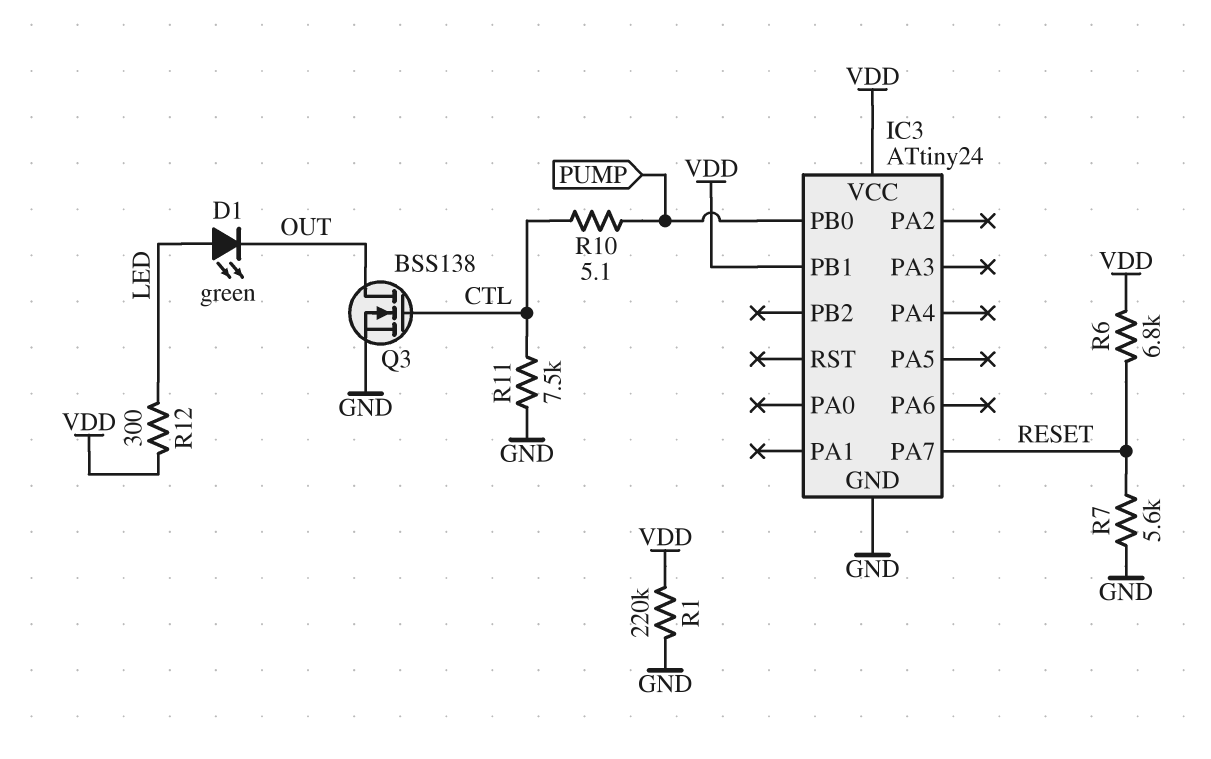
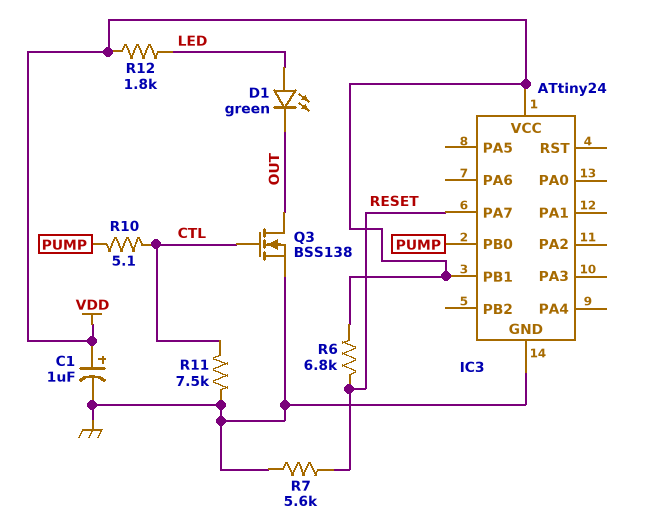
C1: none -> 1uF (plus VDD, minus GND)
R1: 220k (GND, VDD) -> none
R12: 300 (LED, VDD) -> 1.8k (LED, VDD)

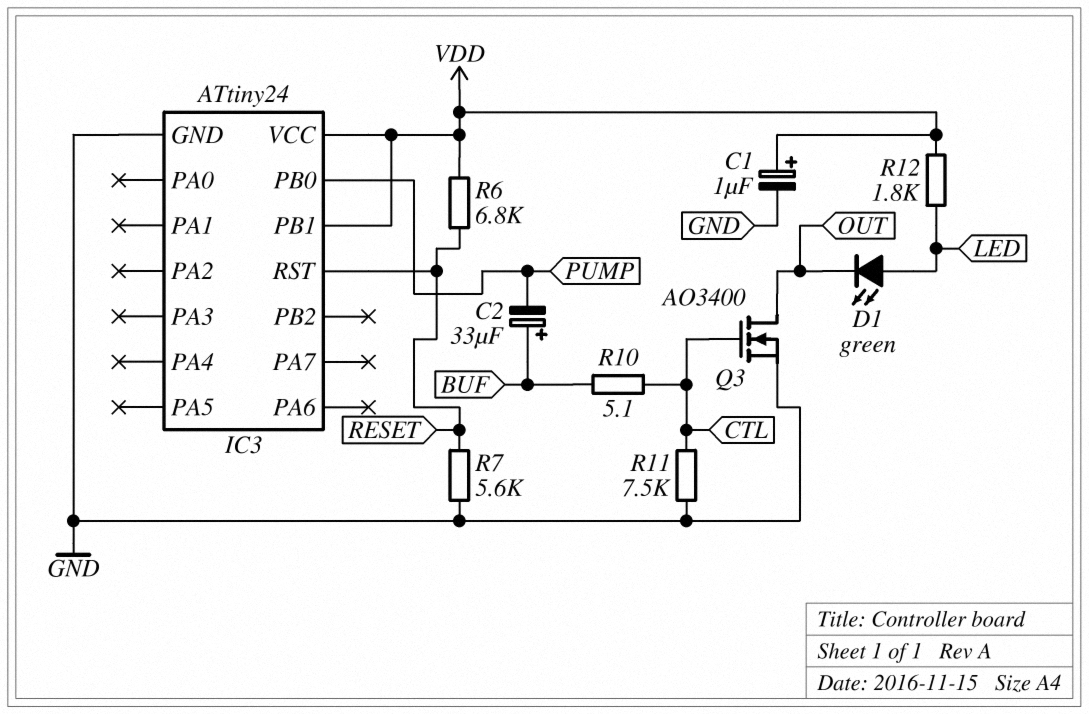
C2: none -> 33uF (plus BUF, minus PUMP)
IC3 pin PA7: RESET -> none
IC3 pin RST: none -> RESET
Q3: NMOS BSS138 (G CTL, D OUT, S GND) -> NMOS AO3400 (G CTL, D OUT, S GND)
R10: 5.1 (CTL, PUMP) -> 5.1 (BUF, CTL)

